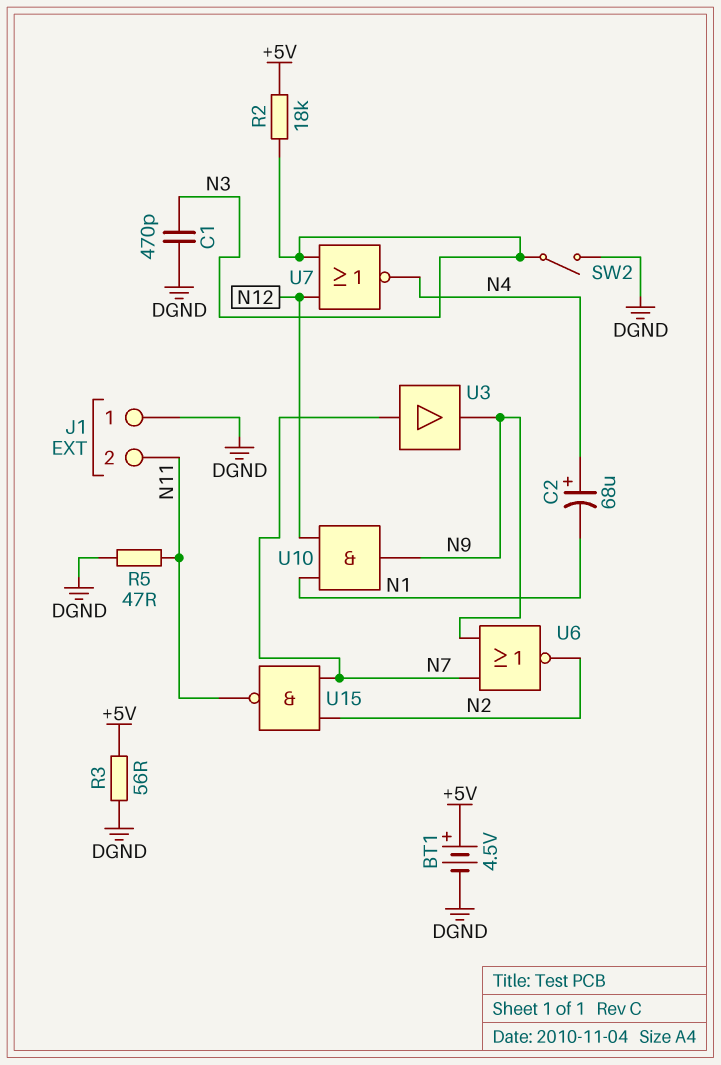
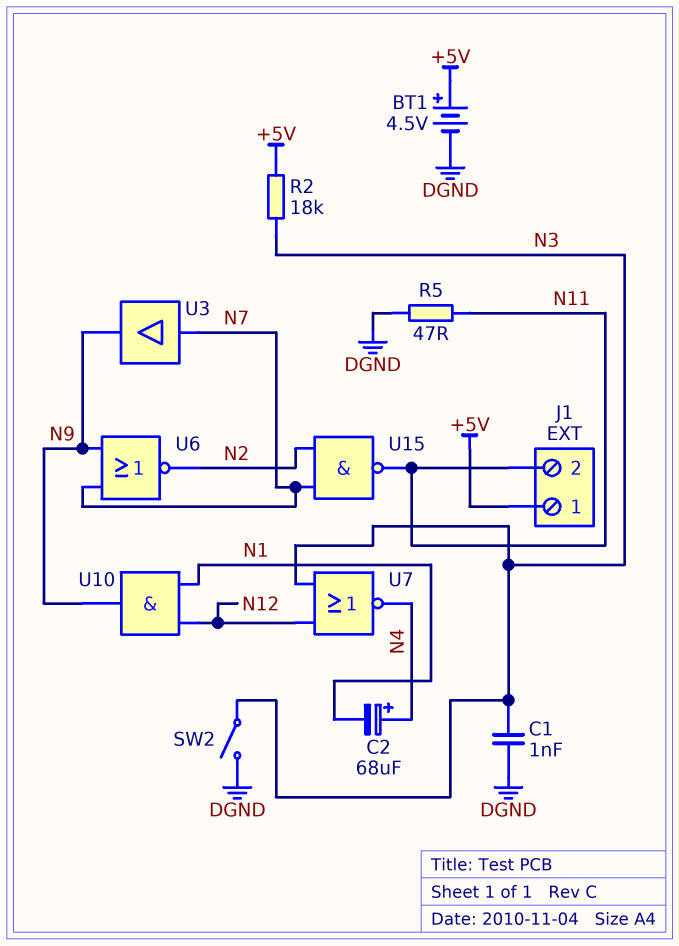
C1: 470pF (DGND, N3) -> 1nF (DGND, N3)
J1 pin 1: DGND -> +5V
R3: 56 (+5V, DGND) -> none

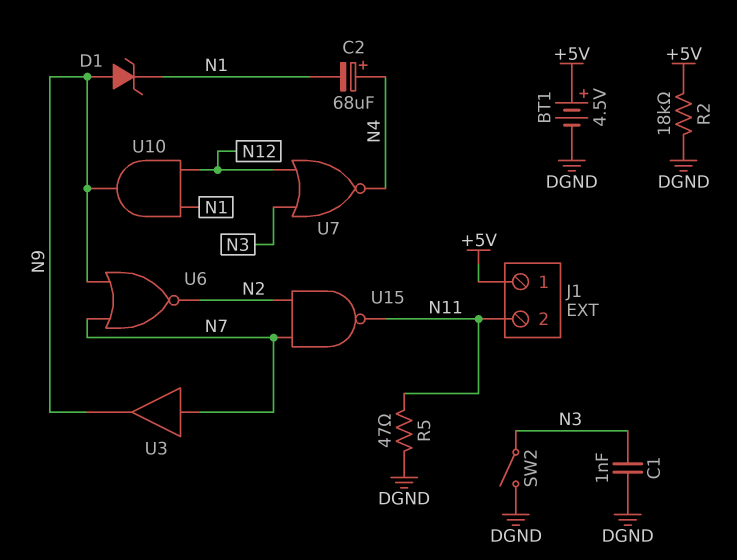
D1: none -> zener (A N9, K N1)
R2: 18k (+5V, N3) -> 18k (+5V, DGND)

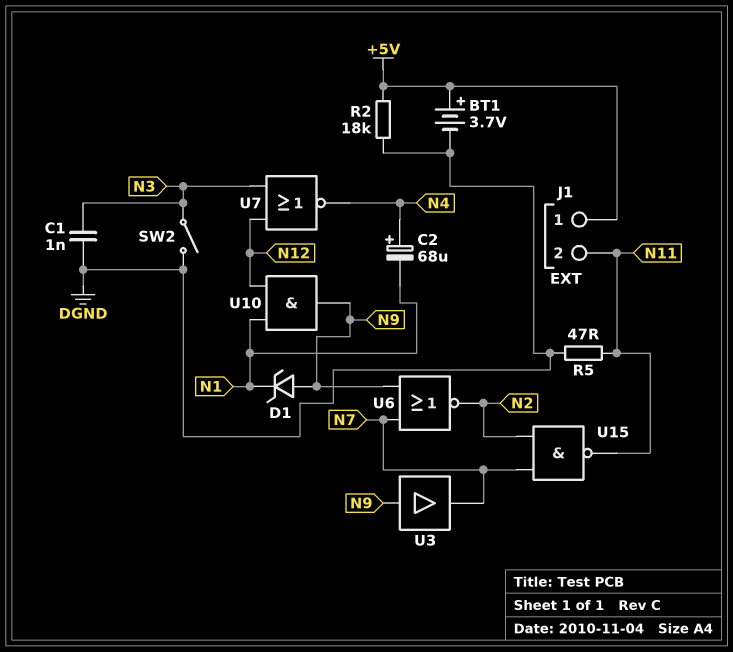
BT1: 4.5V (plus +5V, minus DGND) -> 3.7V (plus +5V, minus DGND)
U3: buffer (in N7, out N9) -> buffer (in N9, out N7)

